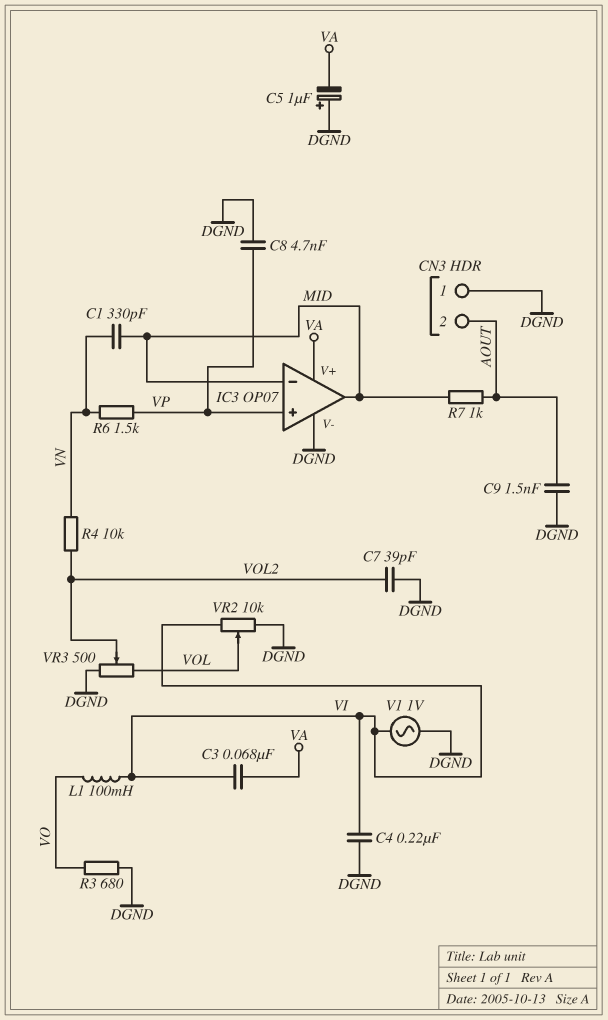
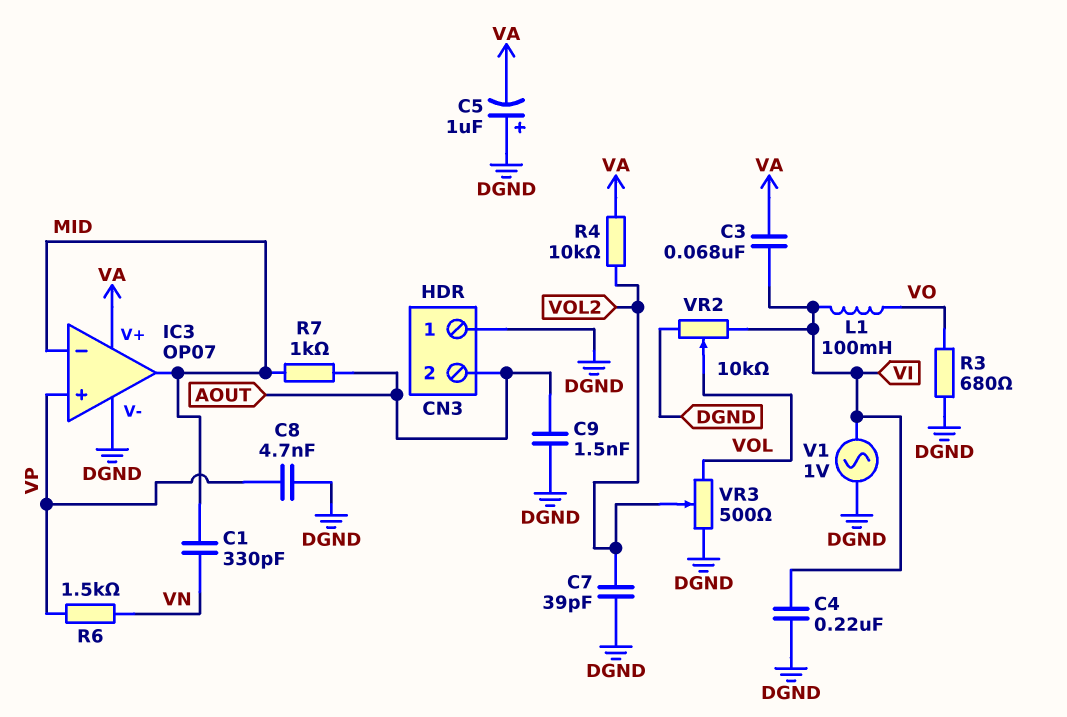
R4: 10k (VN, VOL2) -> 10k (VA, VOL2)

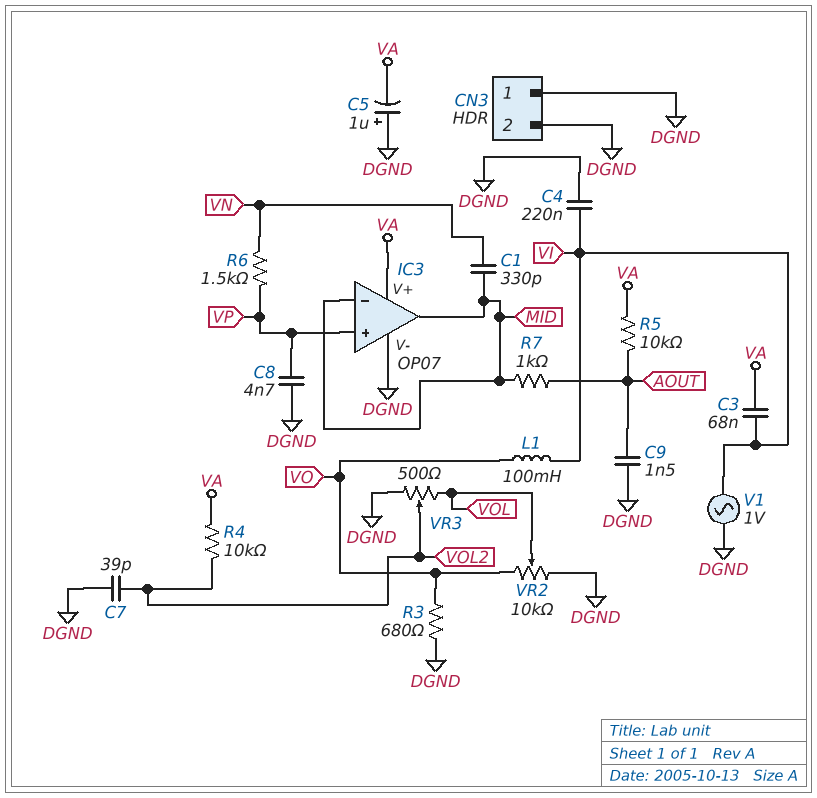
CN3 pin 2: AOUT -> DGND
R5: none -> 10k (AOUT, VA)
VR2: 10k (DGND, VI, wiper VOL) -> 10k (DGND, VO, wiper VOL)

